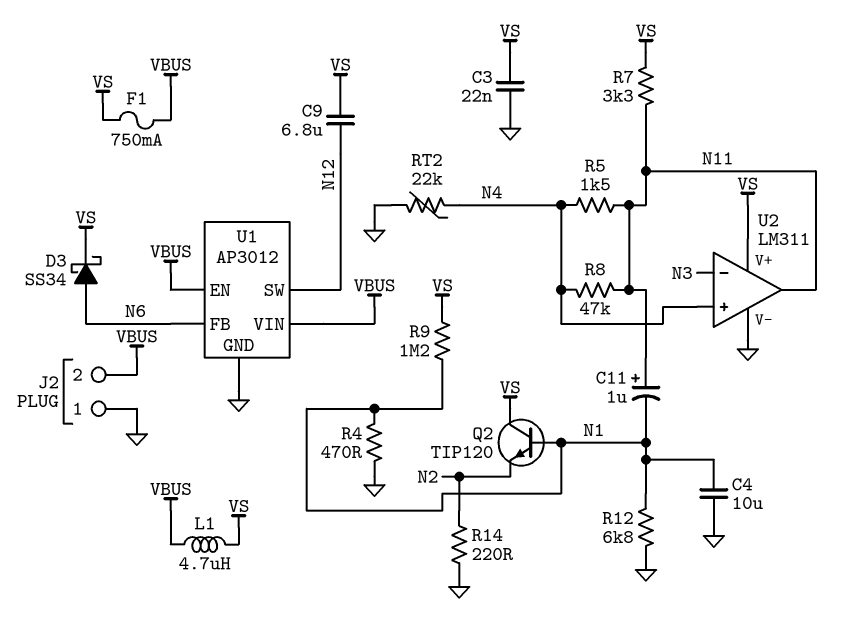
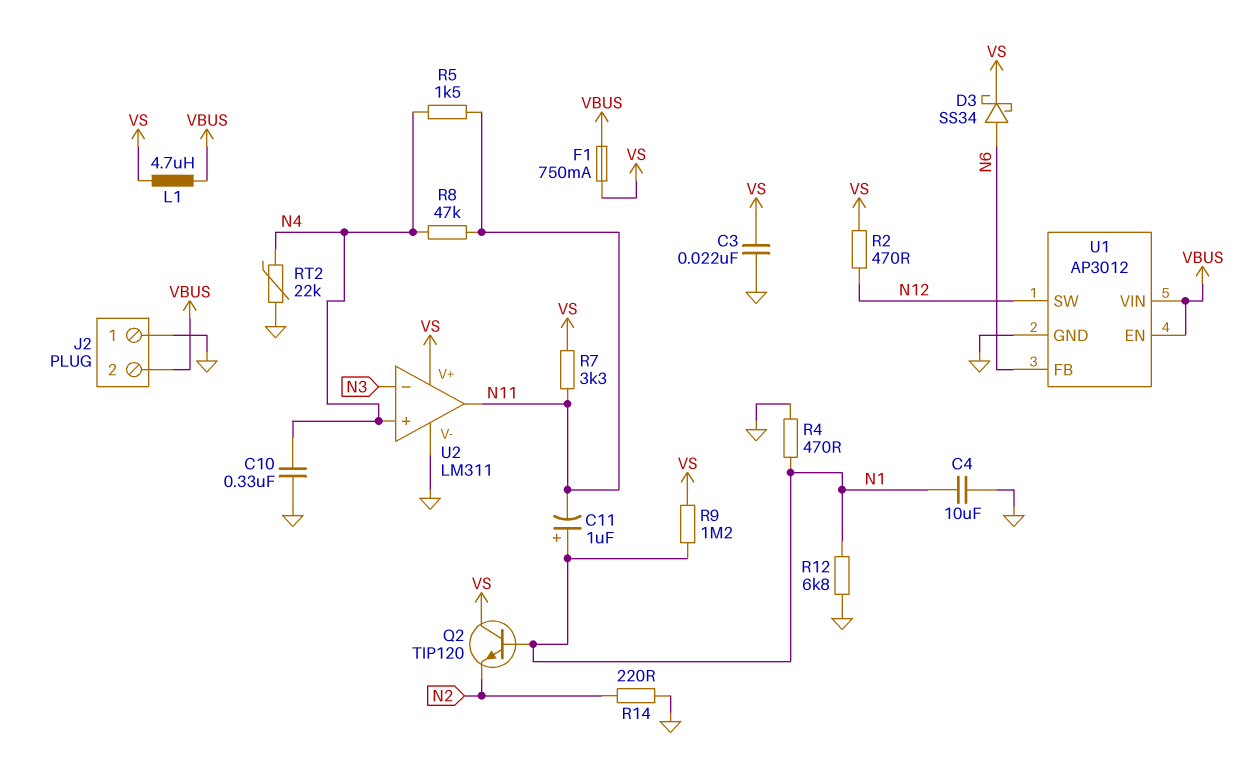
C9: 6.8uF (N12, VS) -> none
C10: none -> 330nF (GND, N4)
C11: 1uF (plus N11, minus N1) -> 1uF (plus N1, minus N11)
R2: none -> 470 (N12, VS)

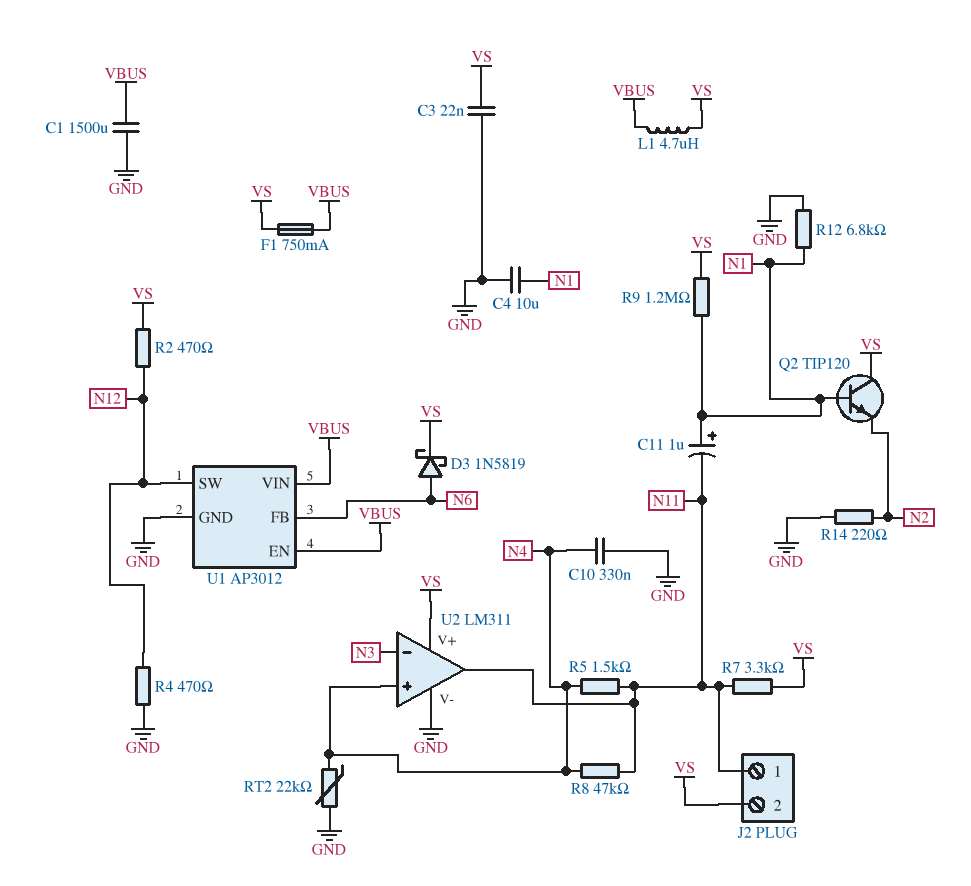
C1: none -> 1500uF (GND, VBUS)
D3: schottky SS34 (A N6, K VS) -> schottky 1N5819 (A N6, K VS)
J2 pin 1: GND -> N11
J2 pin 2: VBUS -> VS
R4: 470 (GND, N1) -> 470 (GND, N12)

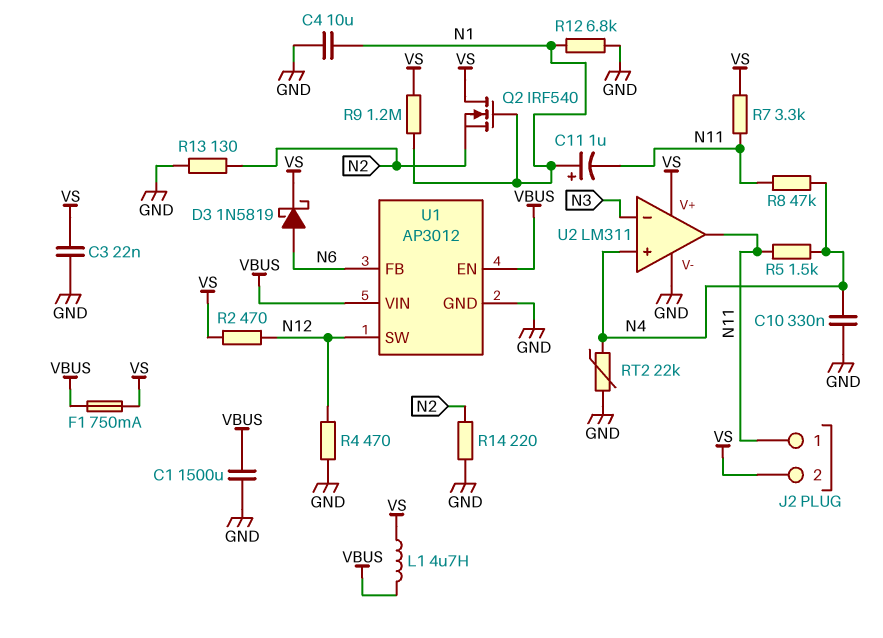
Q2: NPN TIP120 (B N1, C VS, E N2) -> NMOS IRF540 (G N1, D VS, S N2)
R13: none -> 130 (GND, N2)

